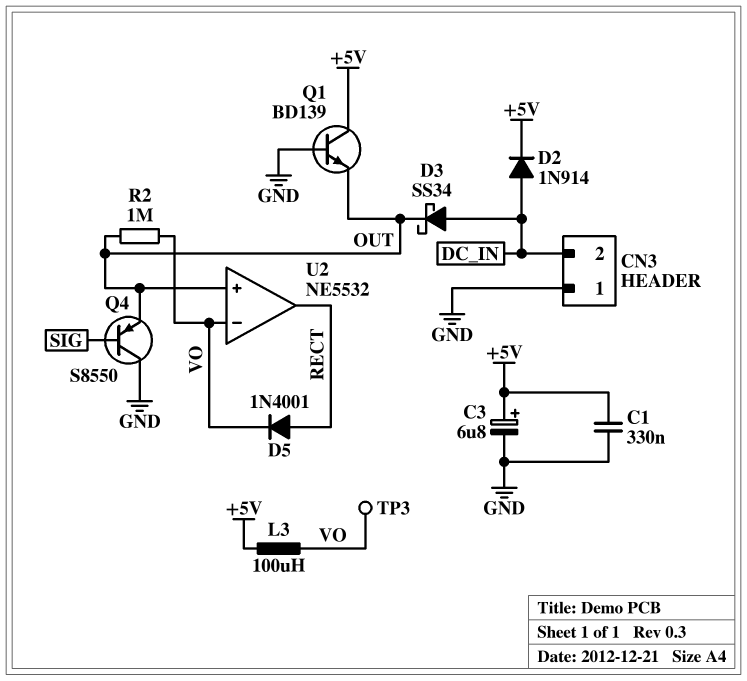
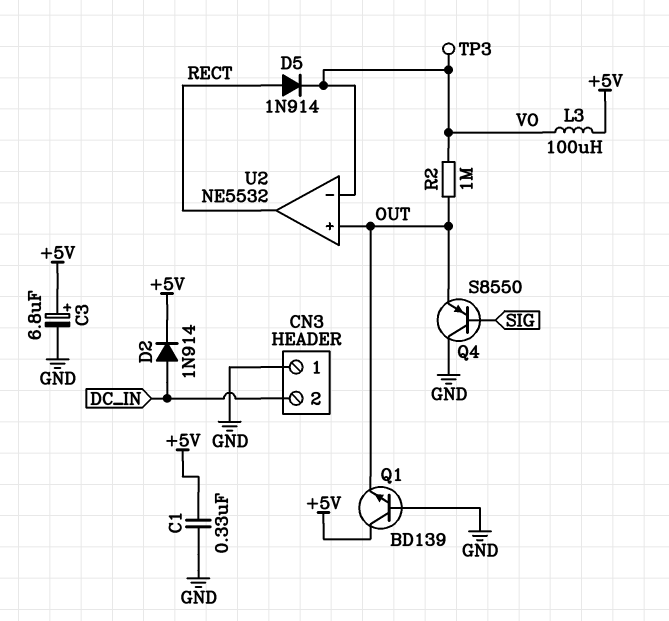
D3: schottky SS34 (A DC_IN, K OUT) -> none
D5: diode 1N4001 (A RECT, K VO) -> diode 1N914 (A RECT, K VO)

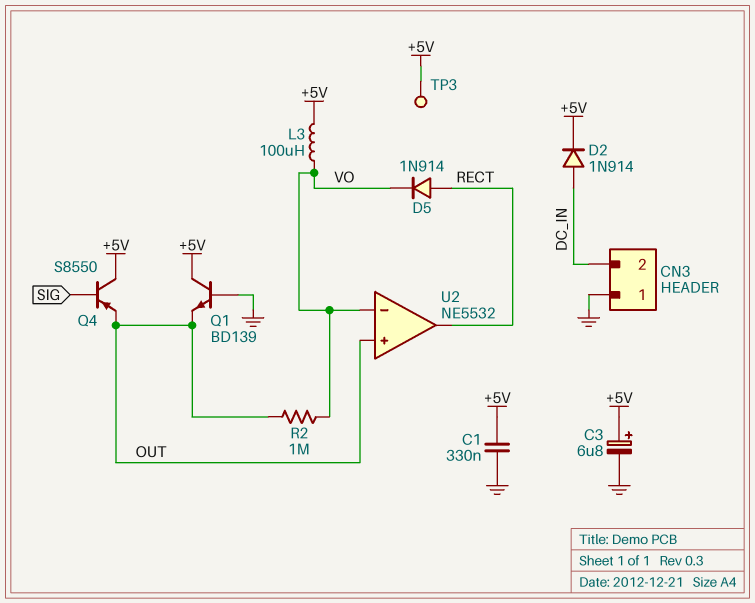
Q4: PNP S8550 (B SIG, C GND, E OUT) -> PNP S8550 (B SIG, C +5V, E OUT)
TP3: test point (VO) -> test point (+5V)

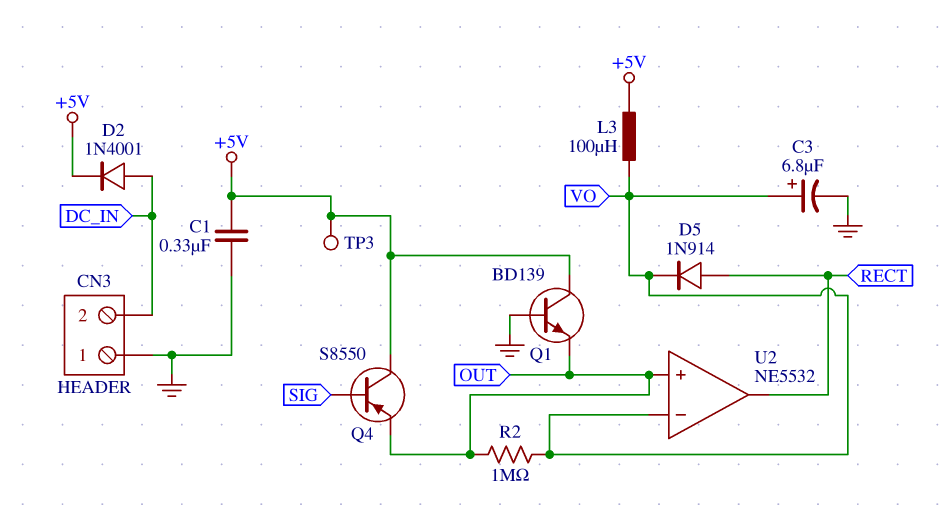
C3: 6.8uF (plus +5V, minus GND) -> 6.8uF (plus VO, minus GND)
D2: diode 1N914 (A DC_IN, K +5V) -> diode 1N4001 (A DC_IN, K +5V)

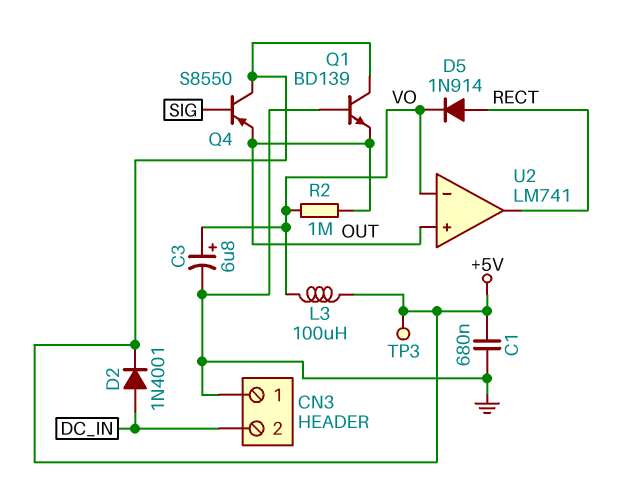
C1: 330nF (+5V, GND) -> 680nF (+5V, GND)
U2: NE5532 -> LM741

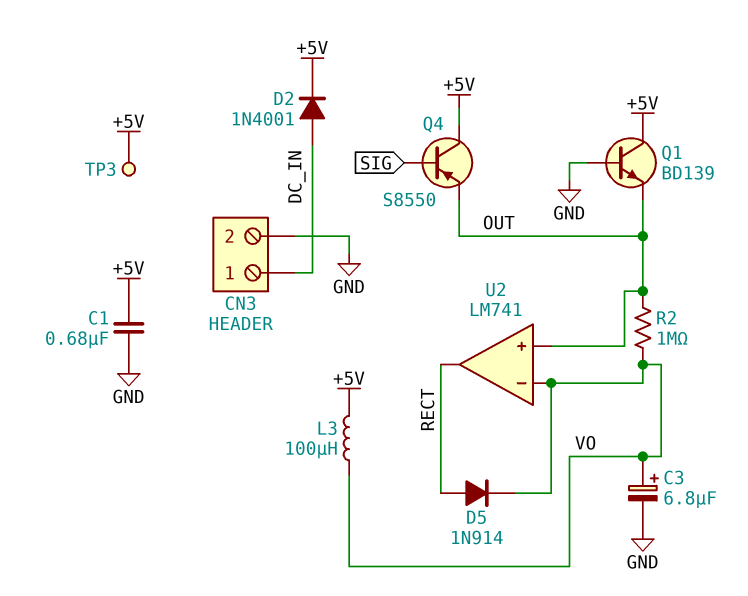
CN3 pin 1: GND -> DC_IN
CN3 pin 2: DC_IN -> GND

